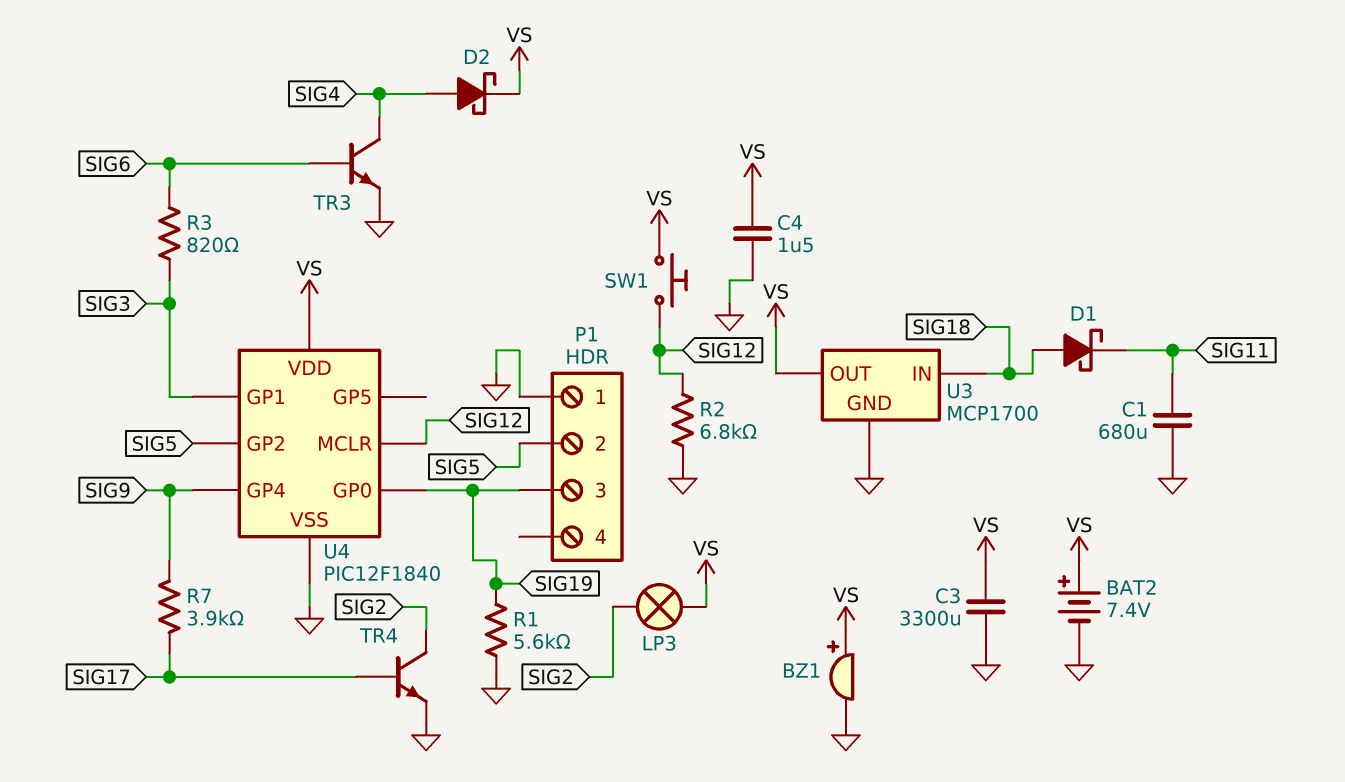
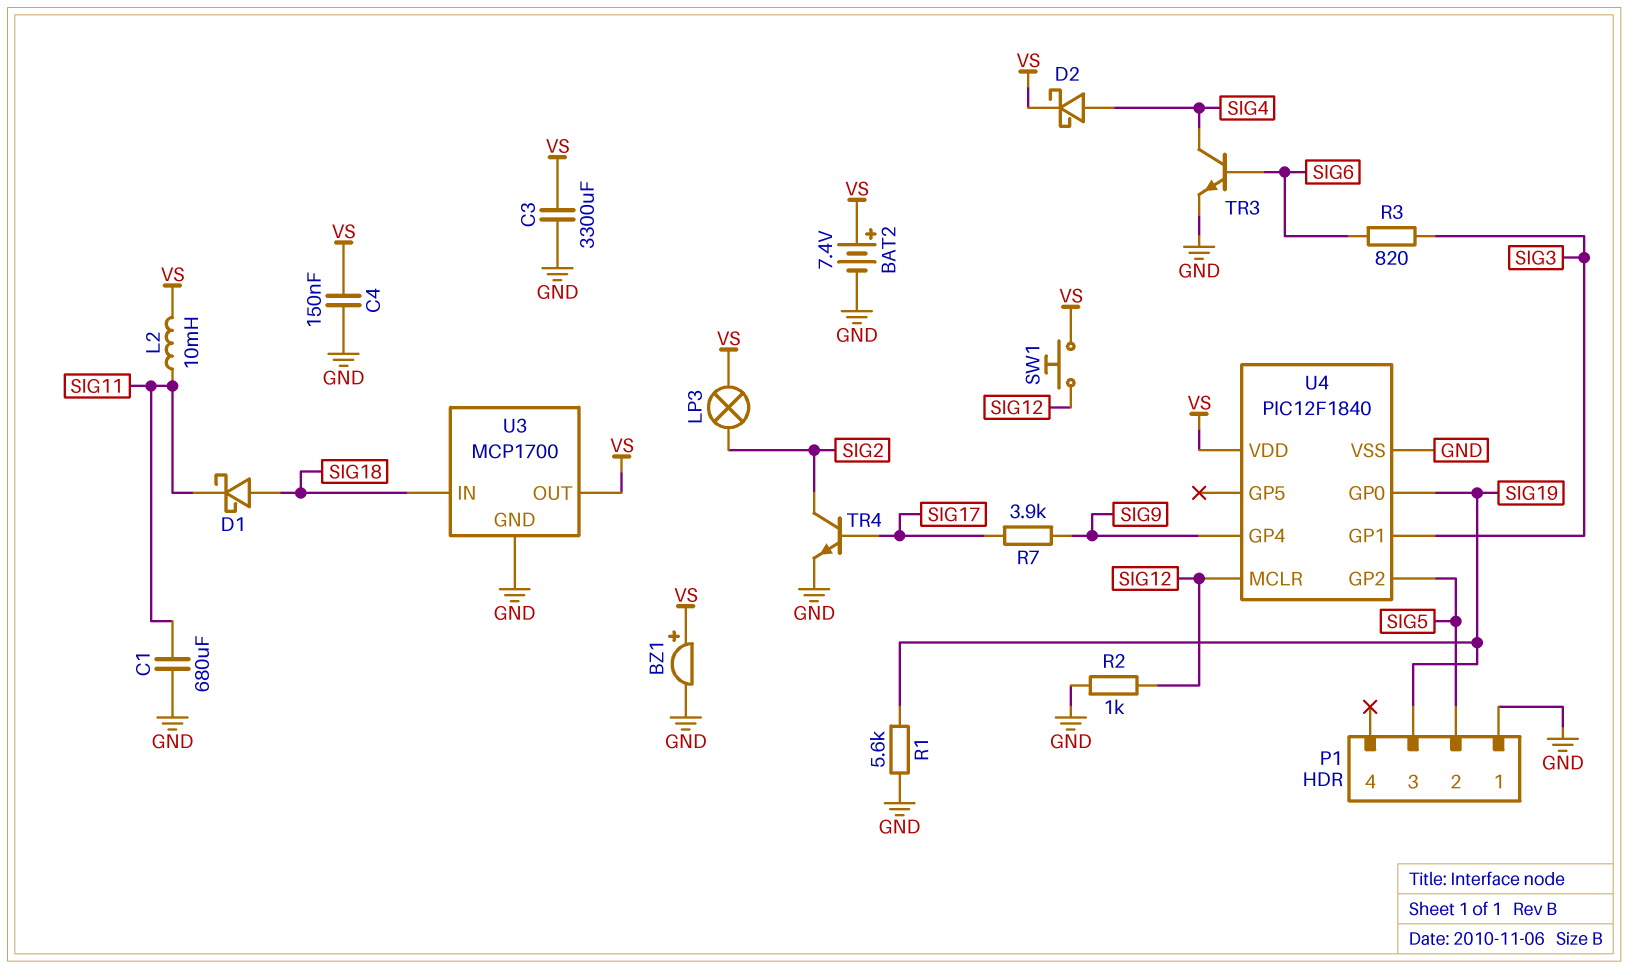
C4: 1.5uF (GND, VS) -> 150nF (GND, VS)
L2: none -> 10mH (SIG11, VS)
R2: 6.8k (GND, SIG12) -> 1k (GND, SIG12)

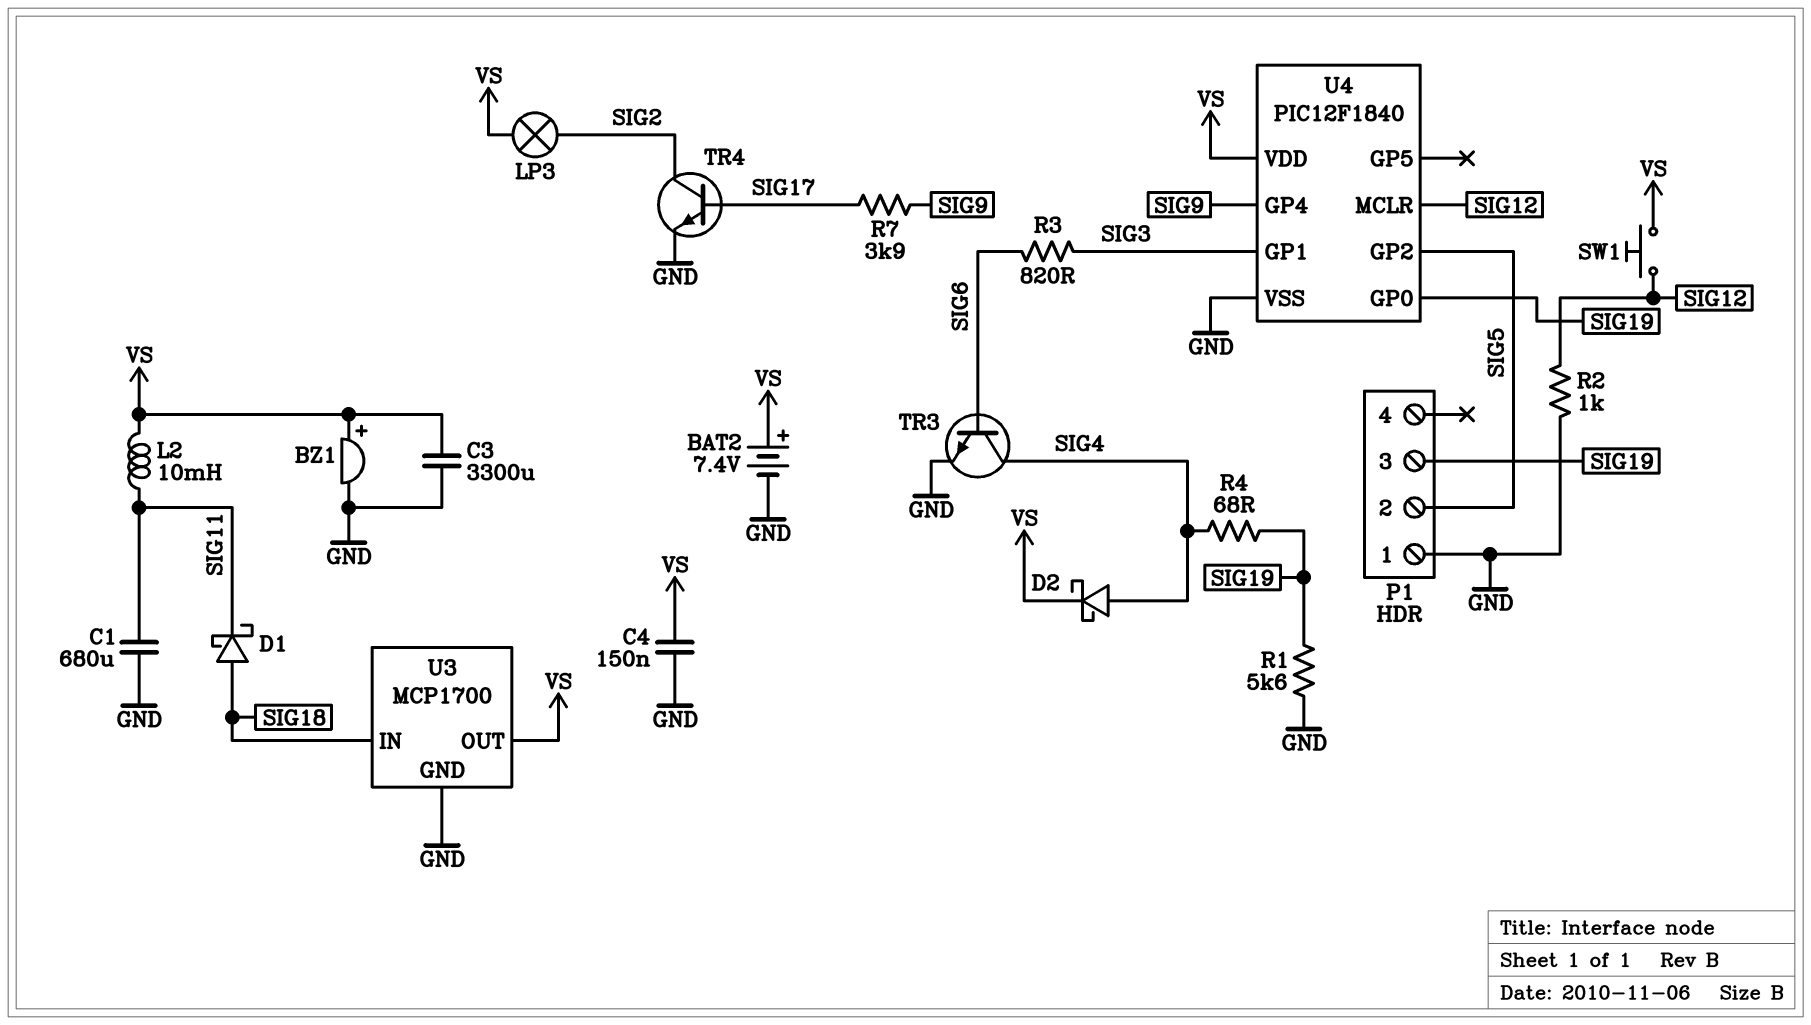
R4: none -> 68 (SIG4, SIG19)

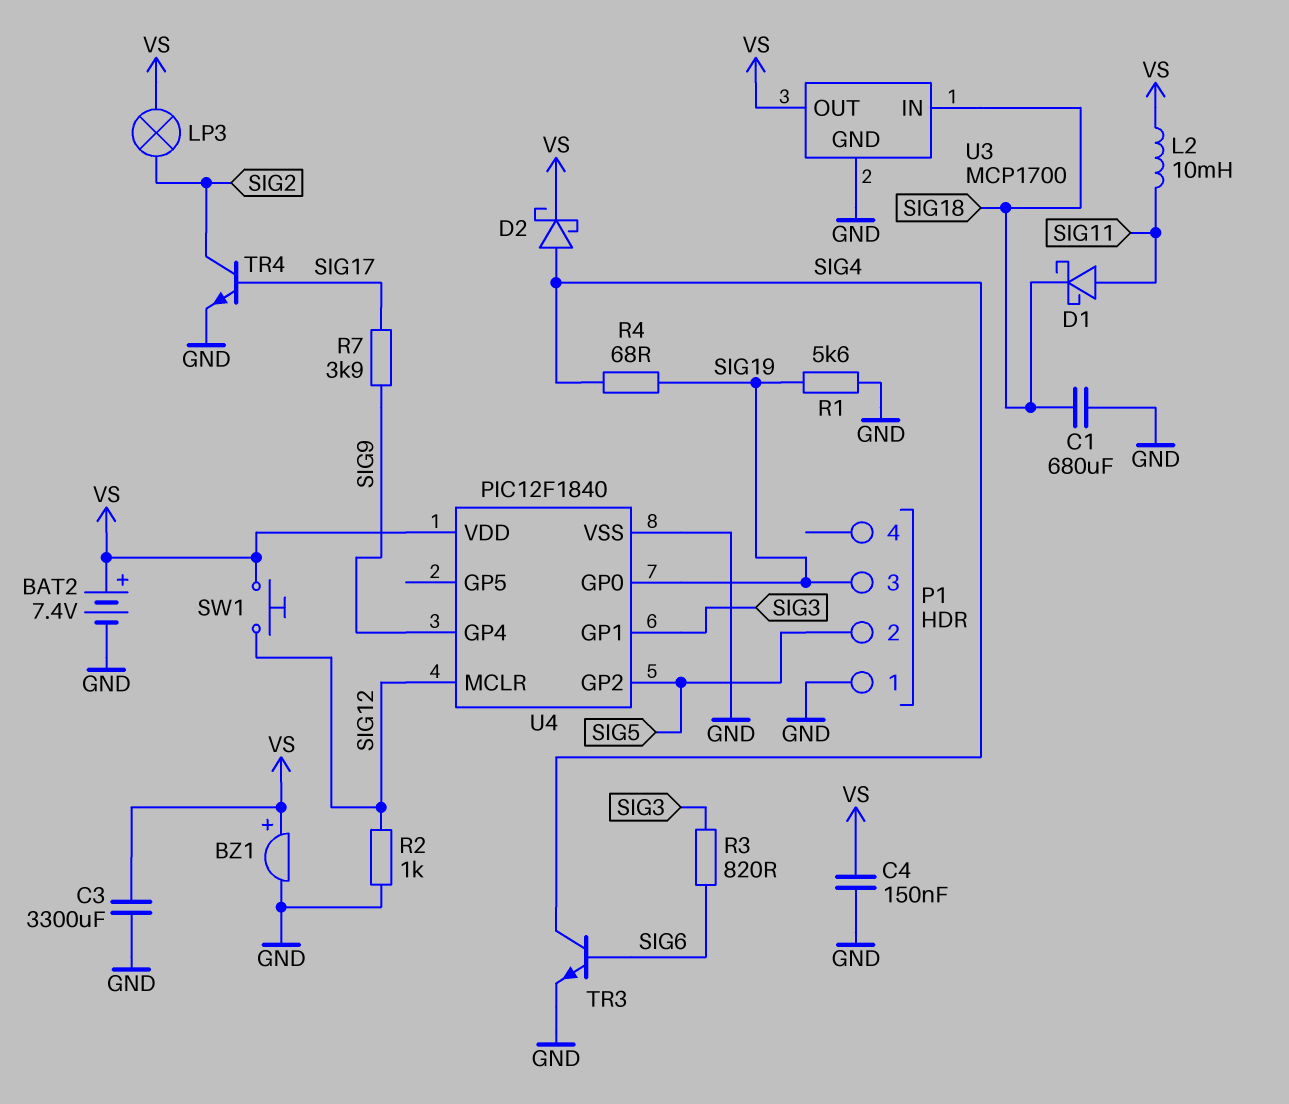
C1: 680uF (GND, SIG11) -> 680uF (GND, SIG18)
D1: schottky (A SIG18, K SIG11) -> schottky (A SIG11, K SIG18)

